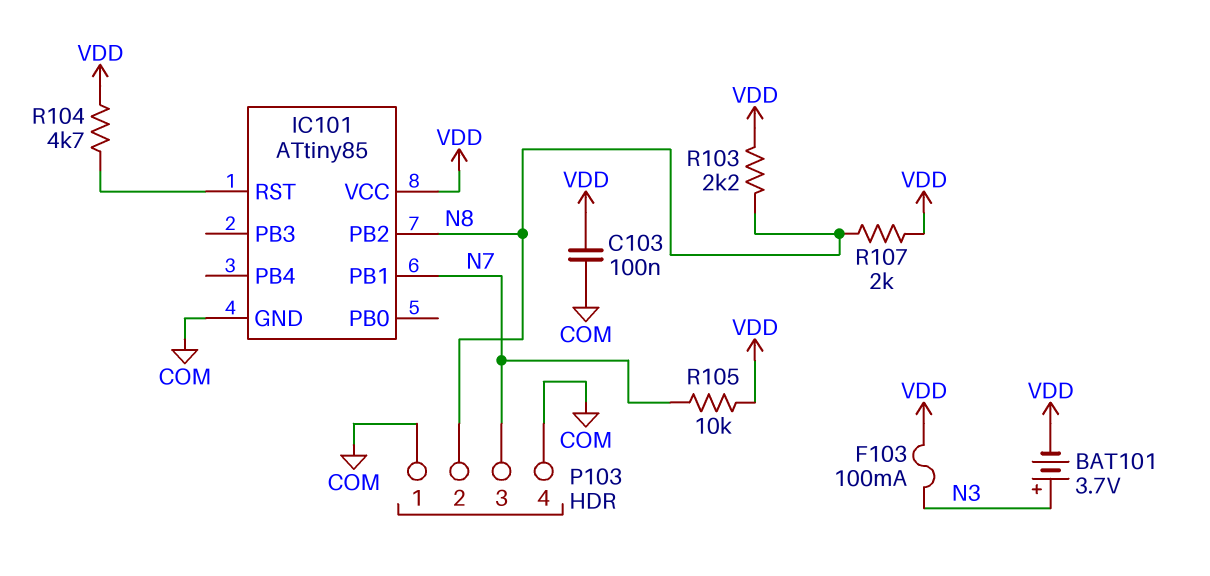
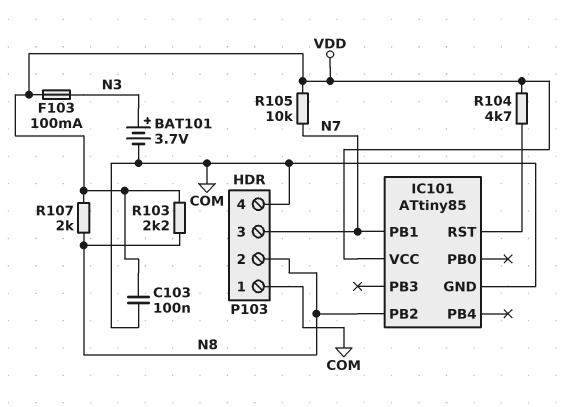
BAT101: 3.7V (plus N3, minus VDD) -> 3.7V (plus N3, minus COM)

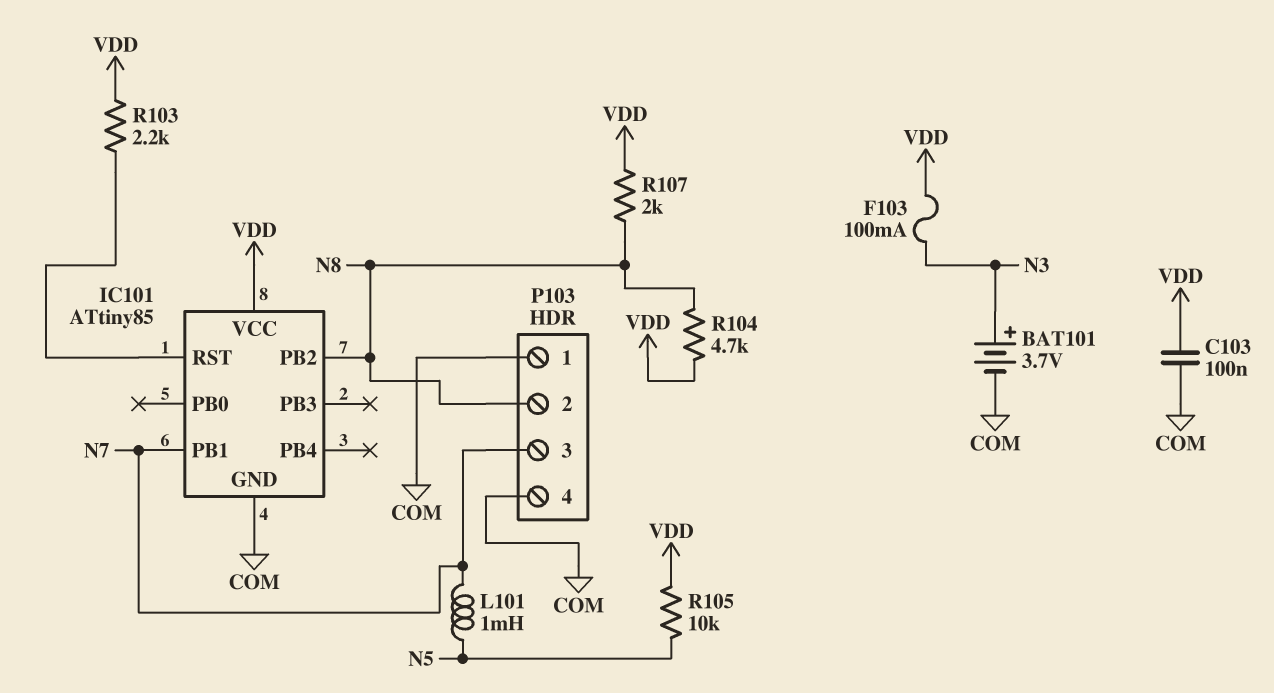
L101: none -> 1mH (N5, N7)
R103: 2.2k (N8, VDD) -> 2.2k (IC101/RST, VDD)
R104: 4.7k (IC101/RST, VDD) -> 4.7k (N8, VDD)
R105: 10k (N7, VDD) -> 10k (N5, VDD)

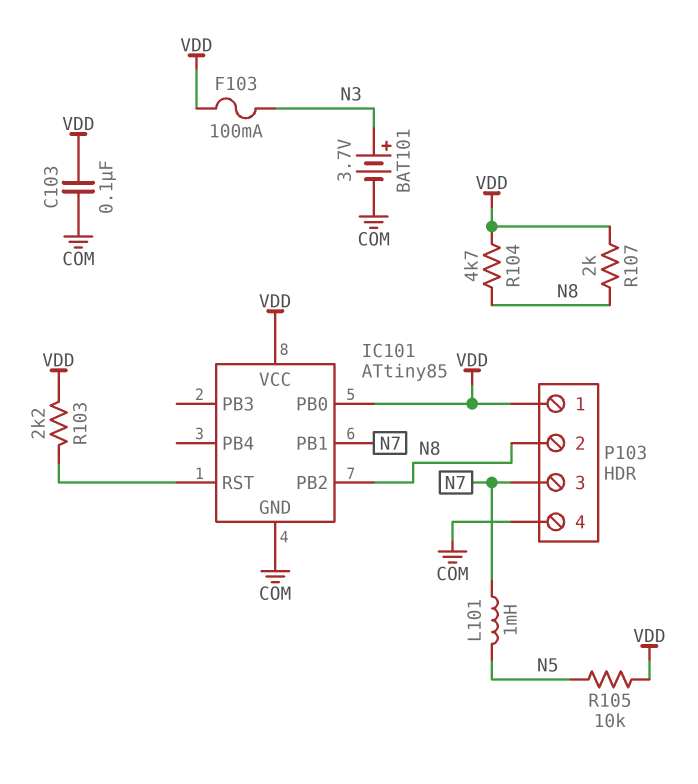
IC101 pin PB0: none -> VDD
P103 pin 1: COM -> VDD

